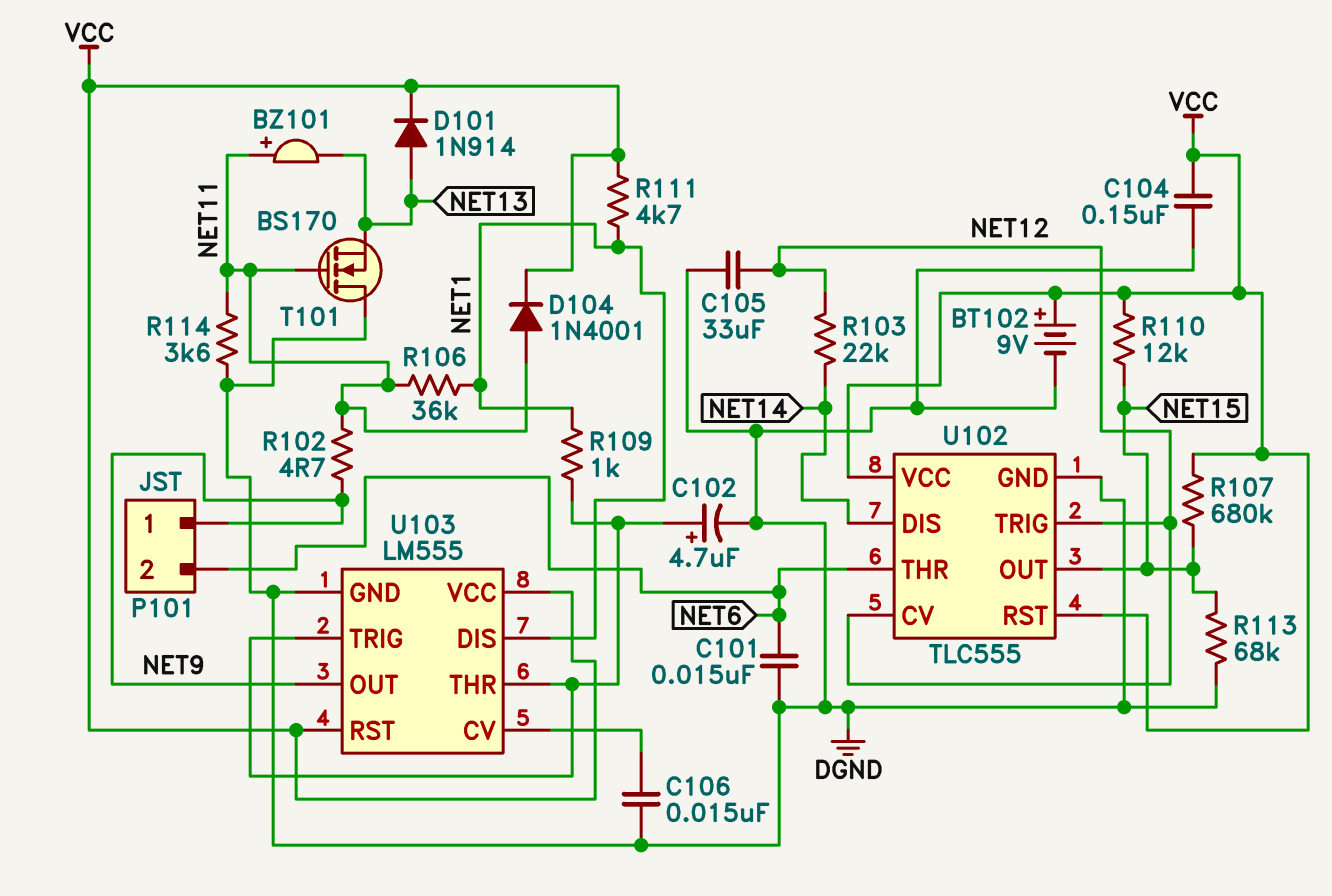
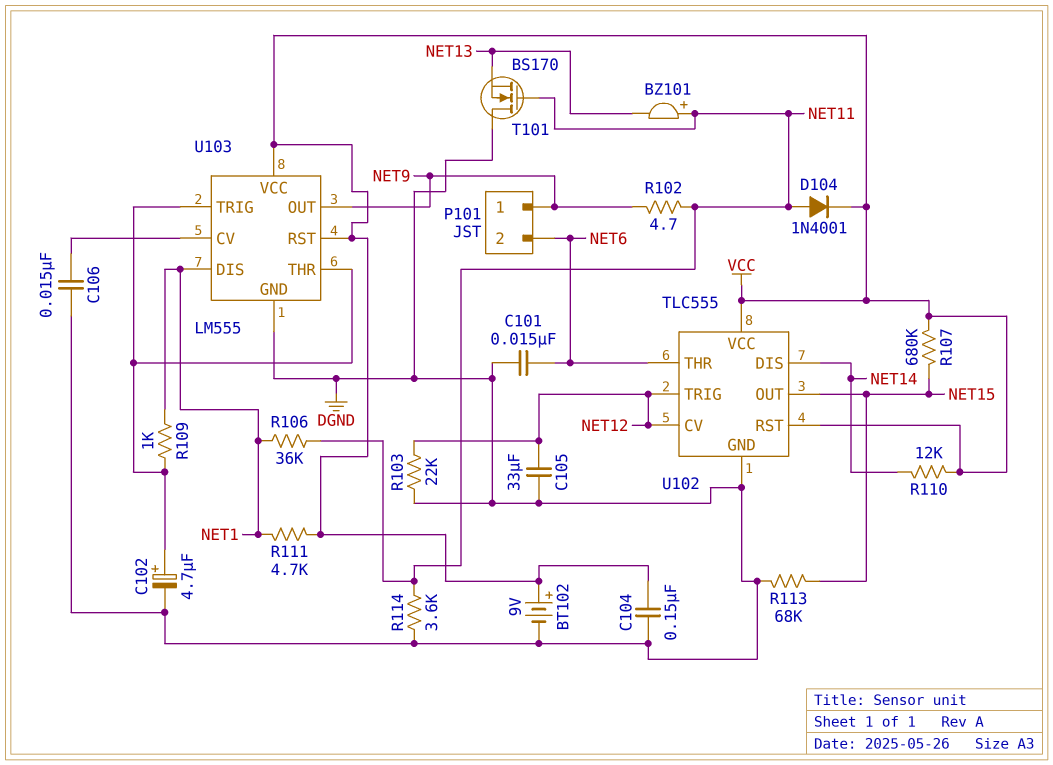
D101: diode 1N914 (A NET13, K VCC) -> none
R103: 22k (NET12, NET14) -> 22k (DGND, NET12)
R110: 12k (NET15, VCC) -> 12k (NET14, VCC)

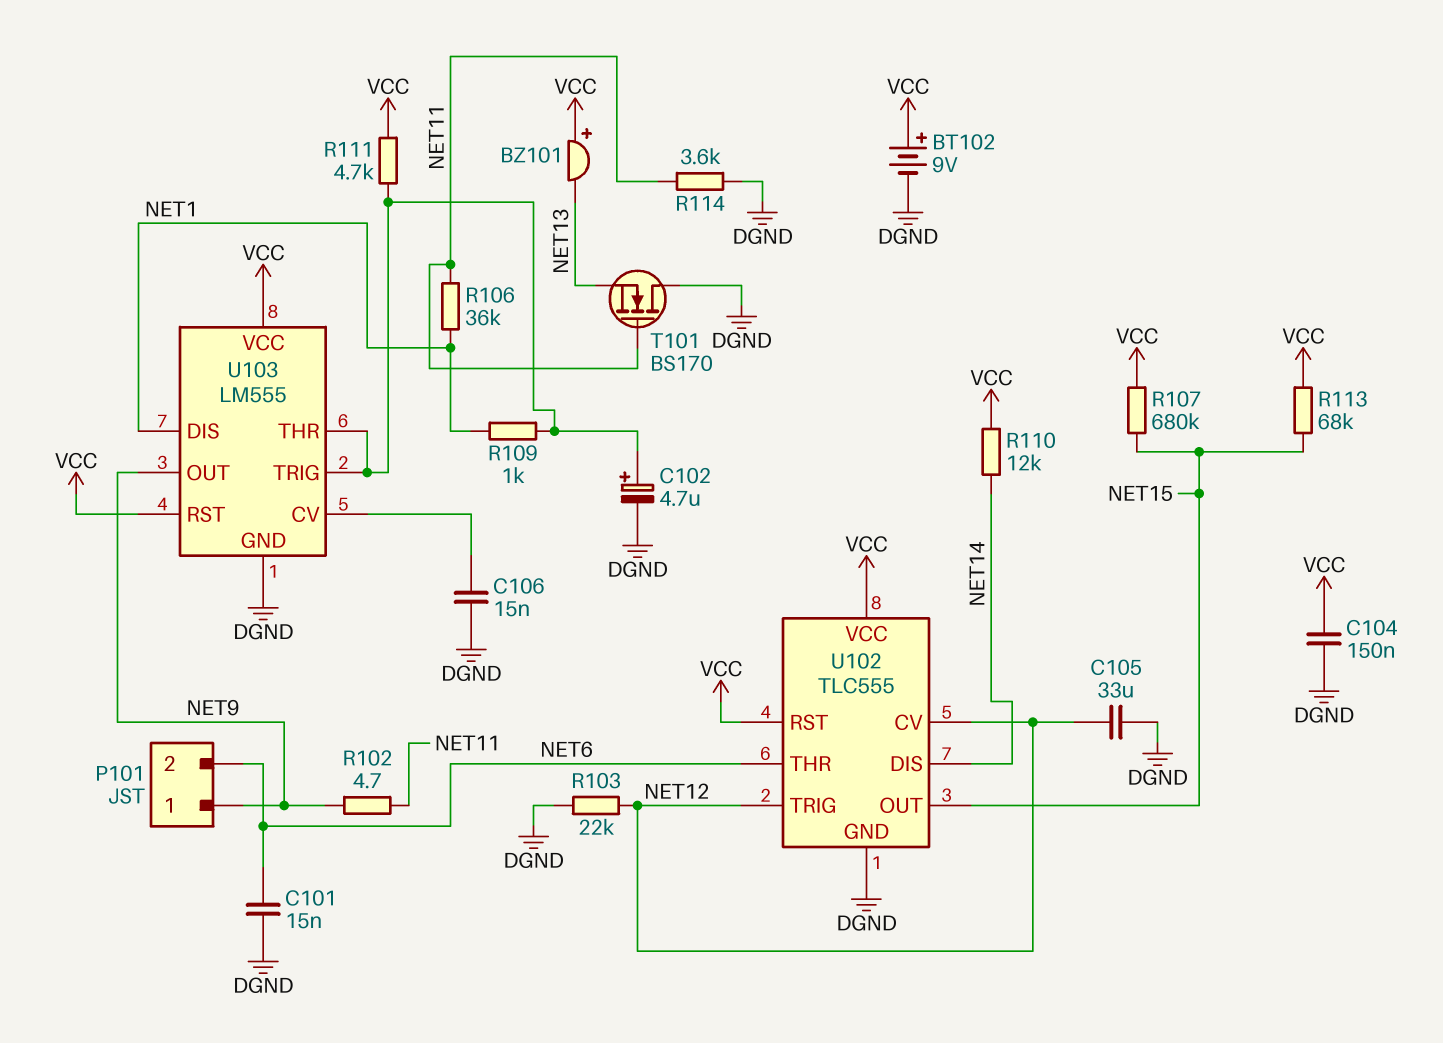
BZ101: buzzer (plus NET11, minus NET13) -> buzzer (plus VCC, minus NET13)
D104: diode 1N4001 (A NET11, K VCC) -> none
R111: 4.7k (NET1, VCC) -> 4.7k (U103/THR, VCC)
R113: 68k (DGND, NET15) -> 68k (NET15, VCC)

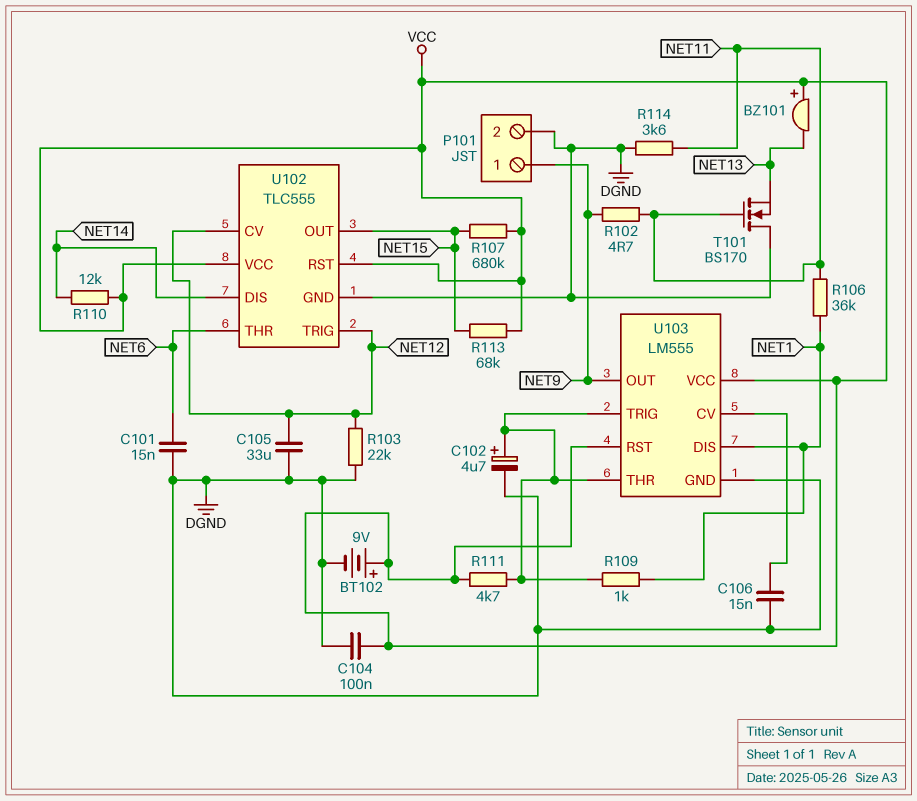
C104: 150nF (DGND, VCC) -> 100nF (DGND, VCC)
P101 pin 2: NET6 -> DGND

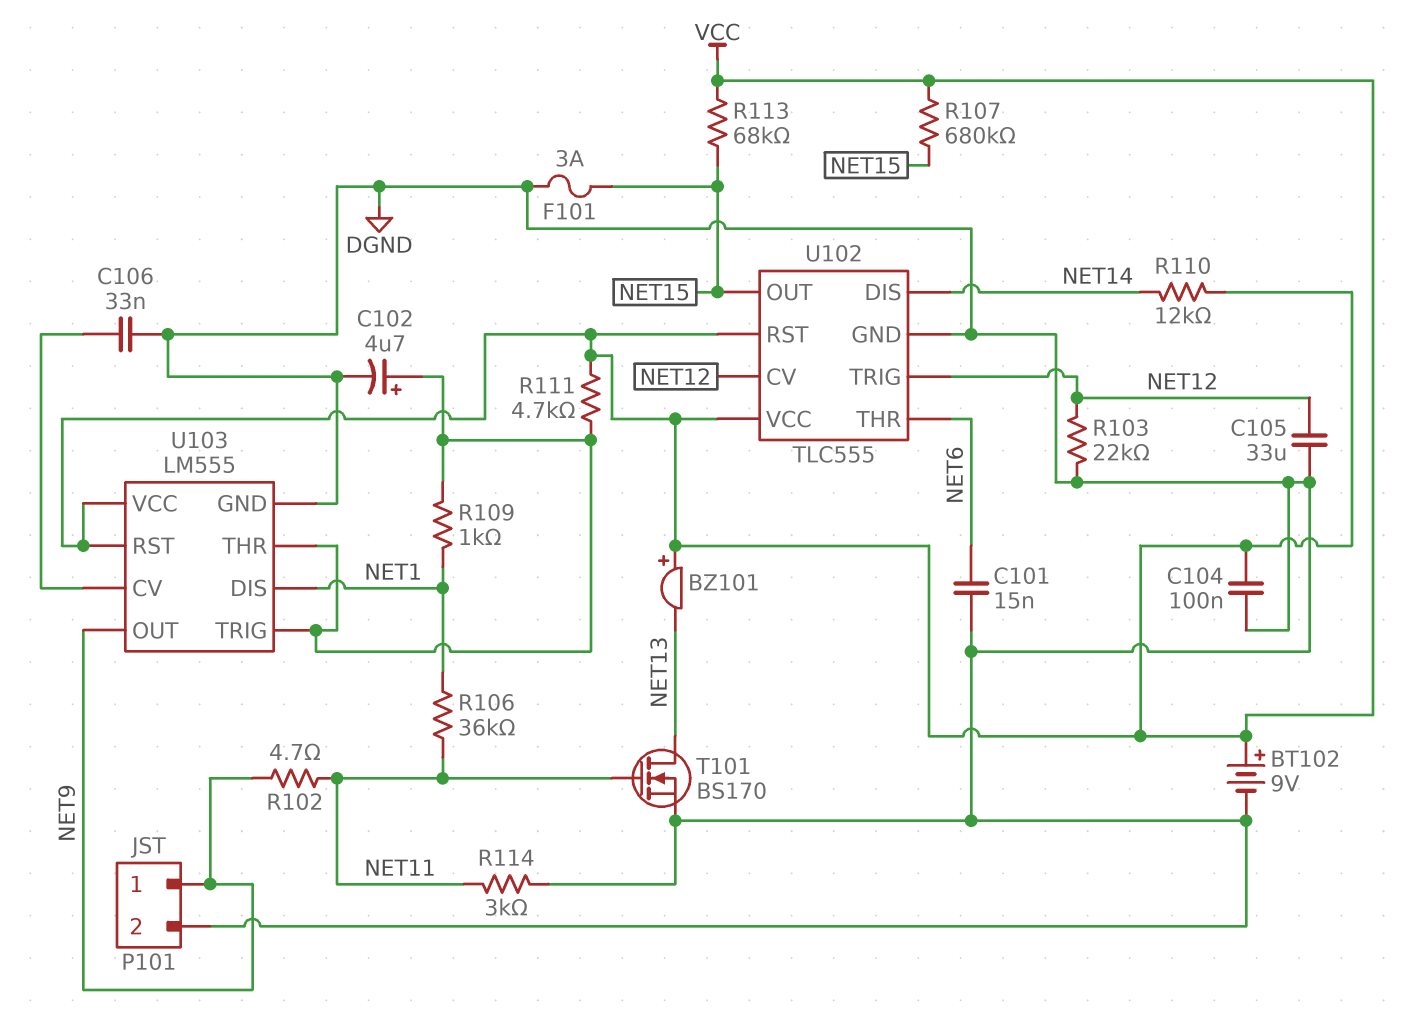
C106: 15nF (DGND, U103/CV) -> 33nF (DGND, U103/CV)
F101: none -> 3A (DGND, NET15)
R114: 3.6k (DGND, NET11) -> 3k (DGND, NET11)
T101: NMOS BS170 (G NET11, D DGND, S NET13) -> NMOS BS170 (G NET11, D NET13, S DGND)

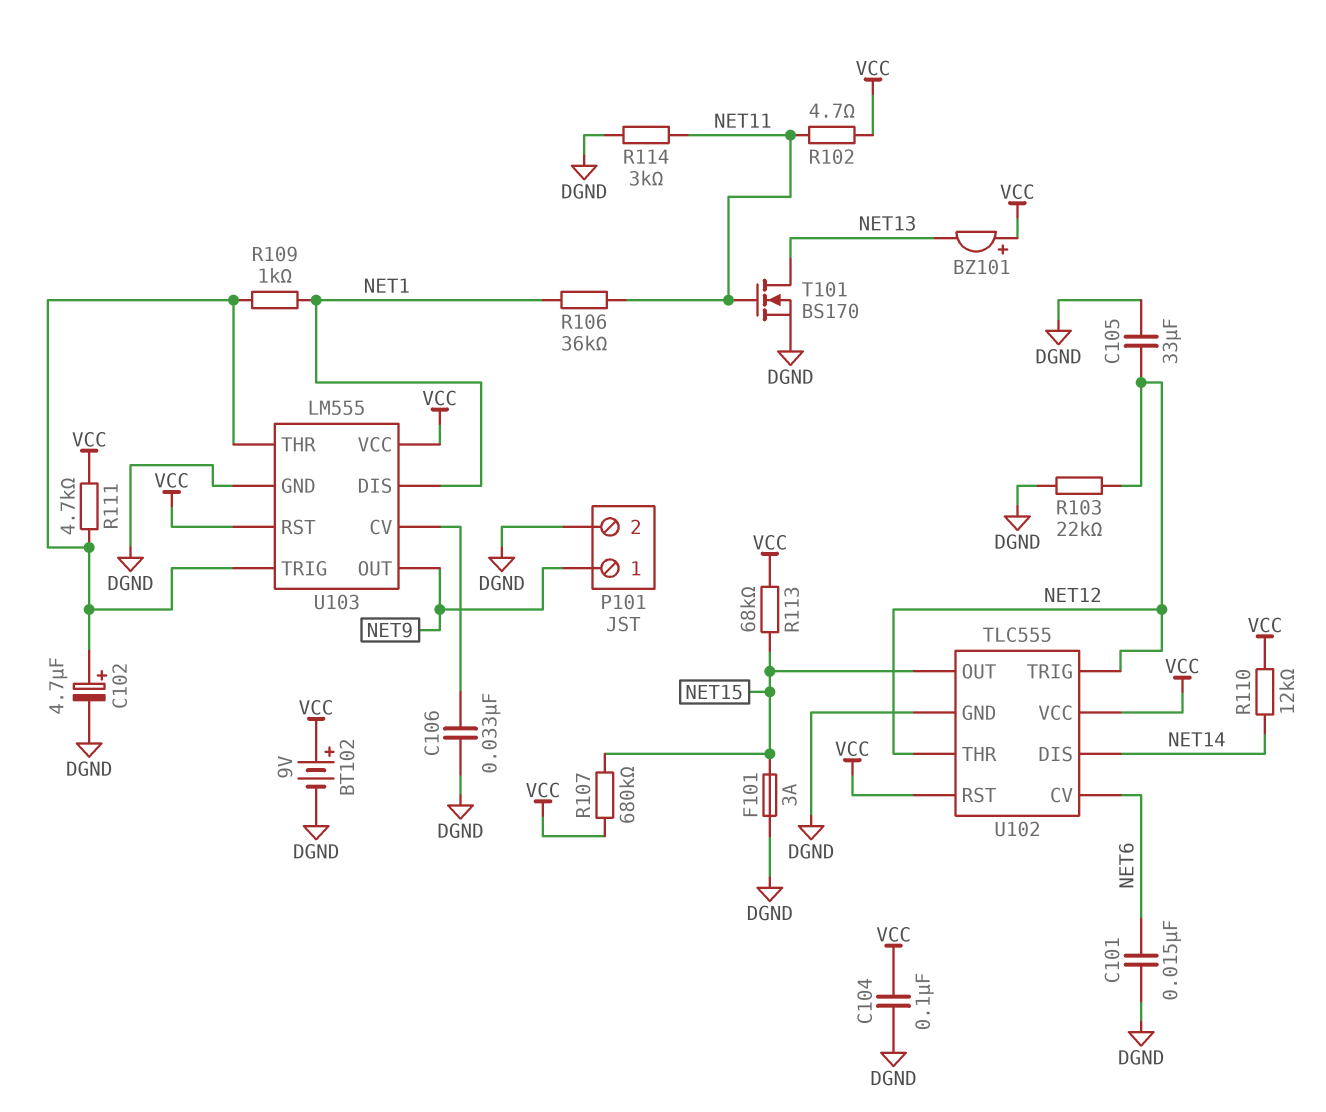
R102: 4.7 (NET9, NET11) -> 4.7 (NET11, VCC)
U102 pin CV: NET12 -> NET6
U102 pin THR: NET6 -> NET12

